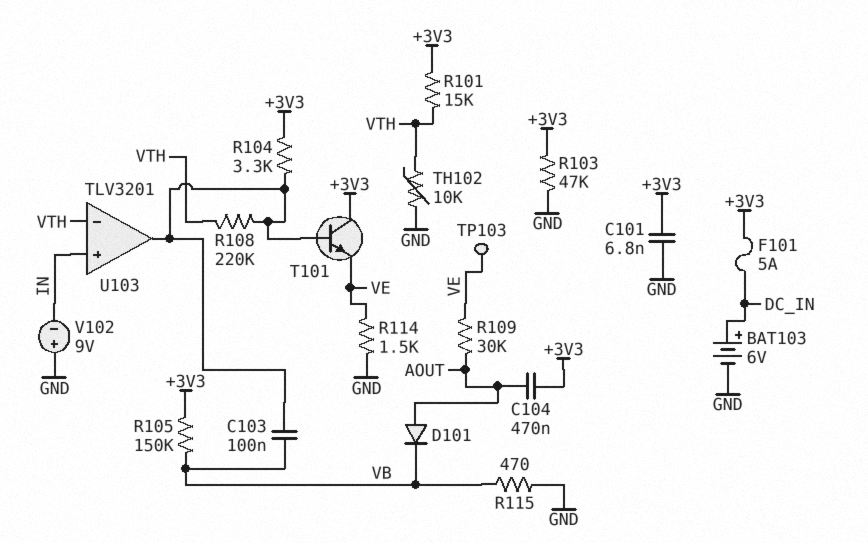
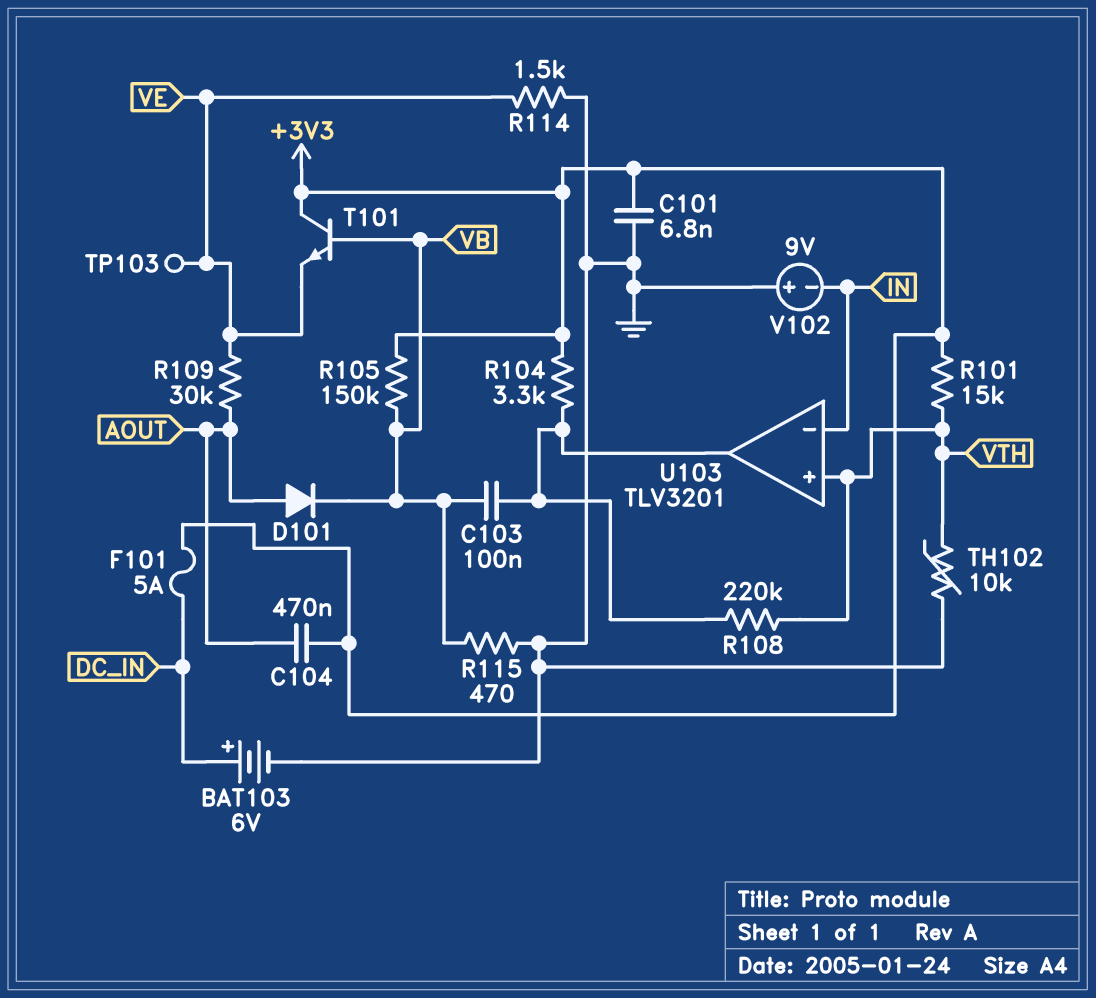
R103: 47k (+3V3, GND) -> none
T101: NPN (B U103/out, C +3V3, E VE) -> NPN (B VB, C +3V3, E VE)
U103 pin in+: IN -> VTH
U103 pin in-: VTH -> IN

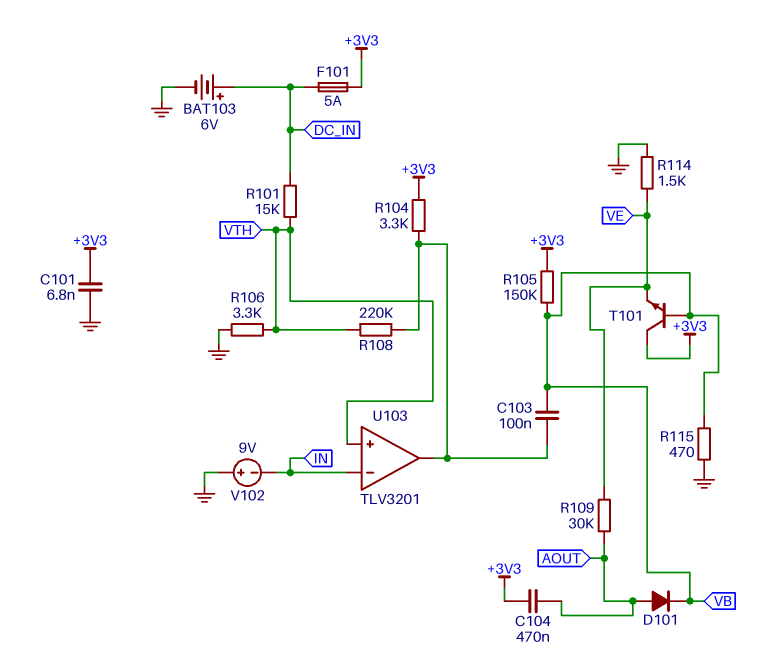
R101: 15k (+3V3, VTH) -> 15k (DC_IN, VTH)
R106: none -> 3.3k (GND, VTH)
TH102: 10k (GND, VTH) -> none
TP103: test point (VE) -> none

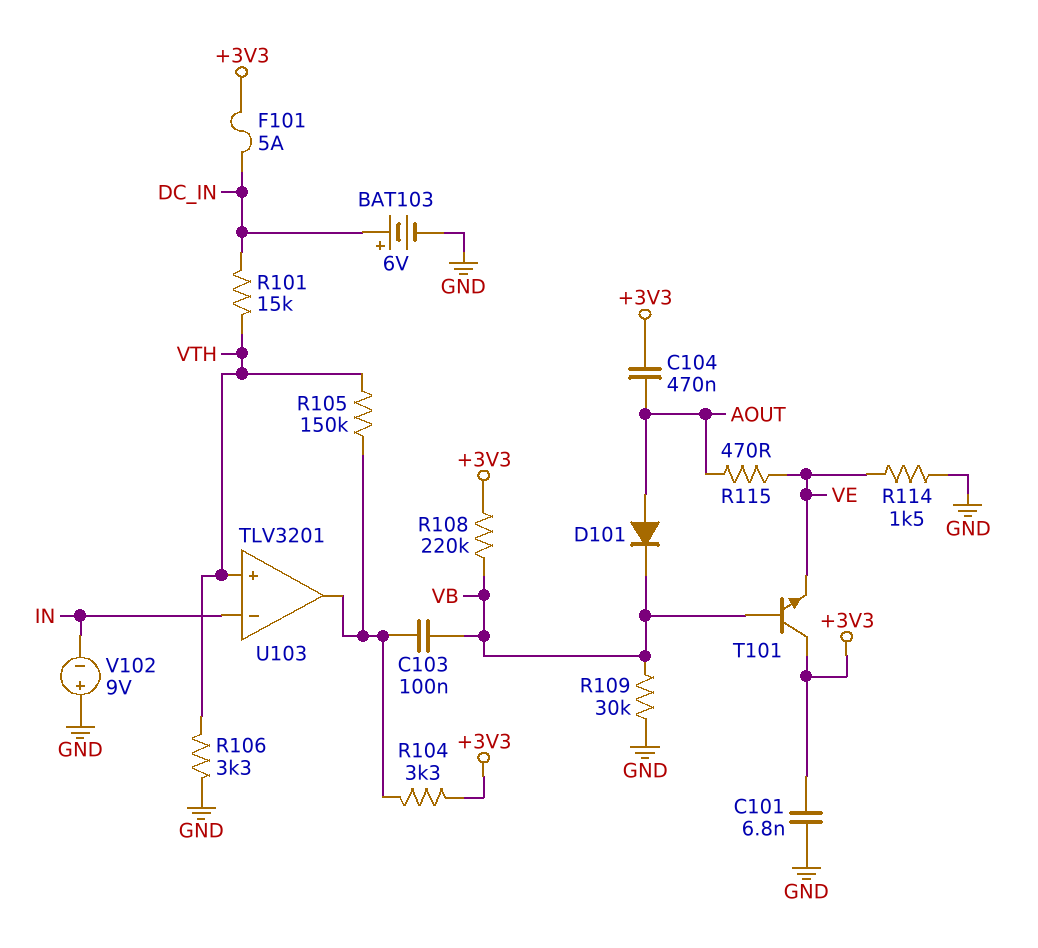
R105: 150k (+3V3, VB) -> 150k (U103/out, VTH)
R108: 220k (U103/out, VTH) -> 220k (+3V3, VB)
R109: 30k (AOUT, VE) -> 30k (GND, VB)
R115: 470 (GND, VB) -> 470 (AOUT, VE)

